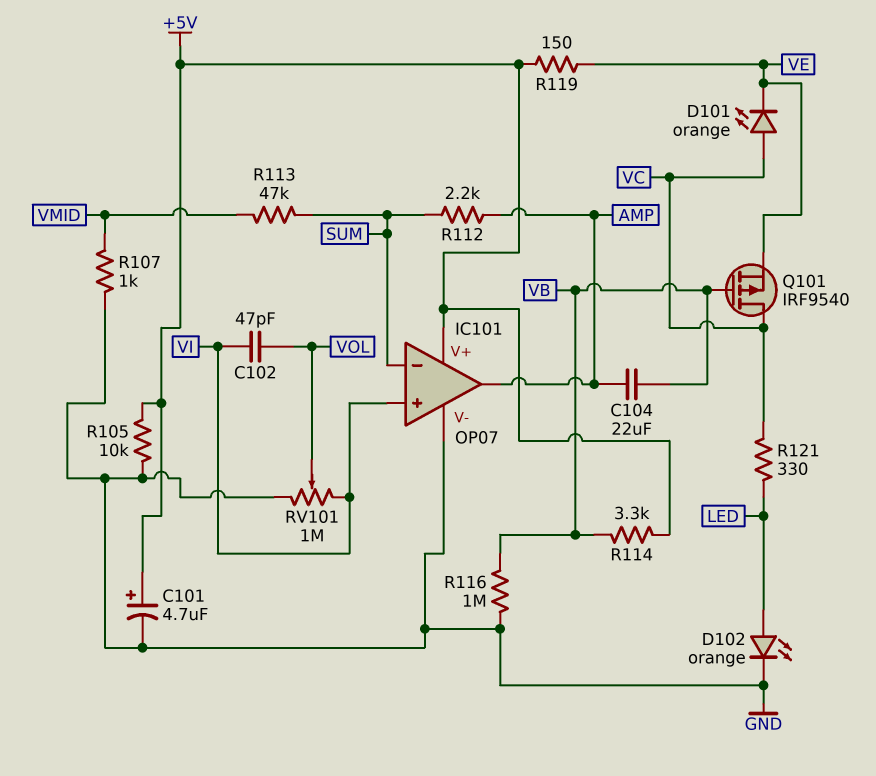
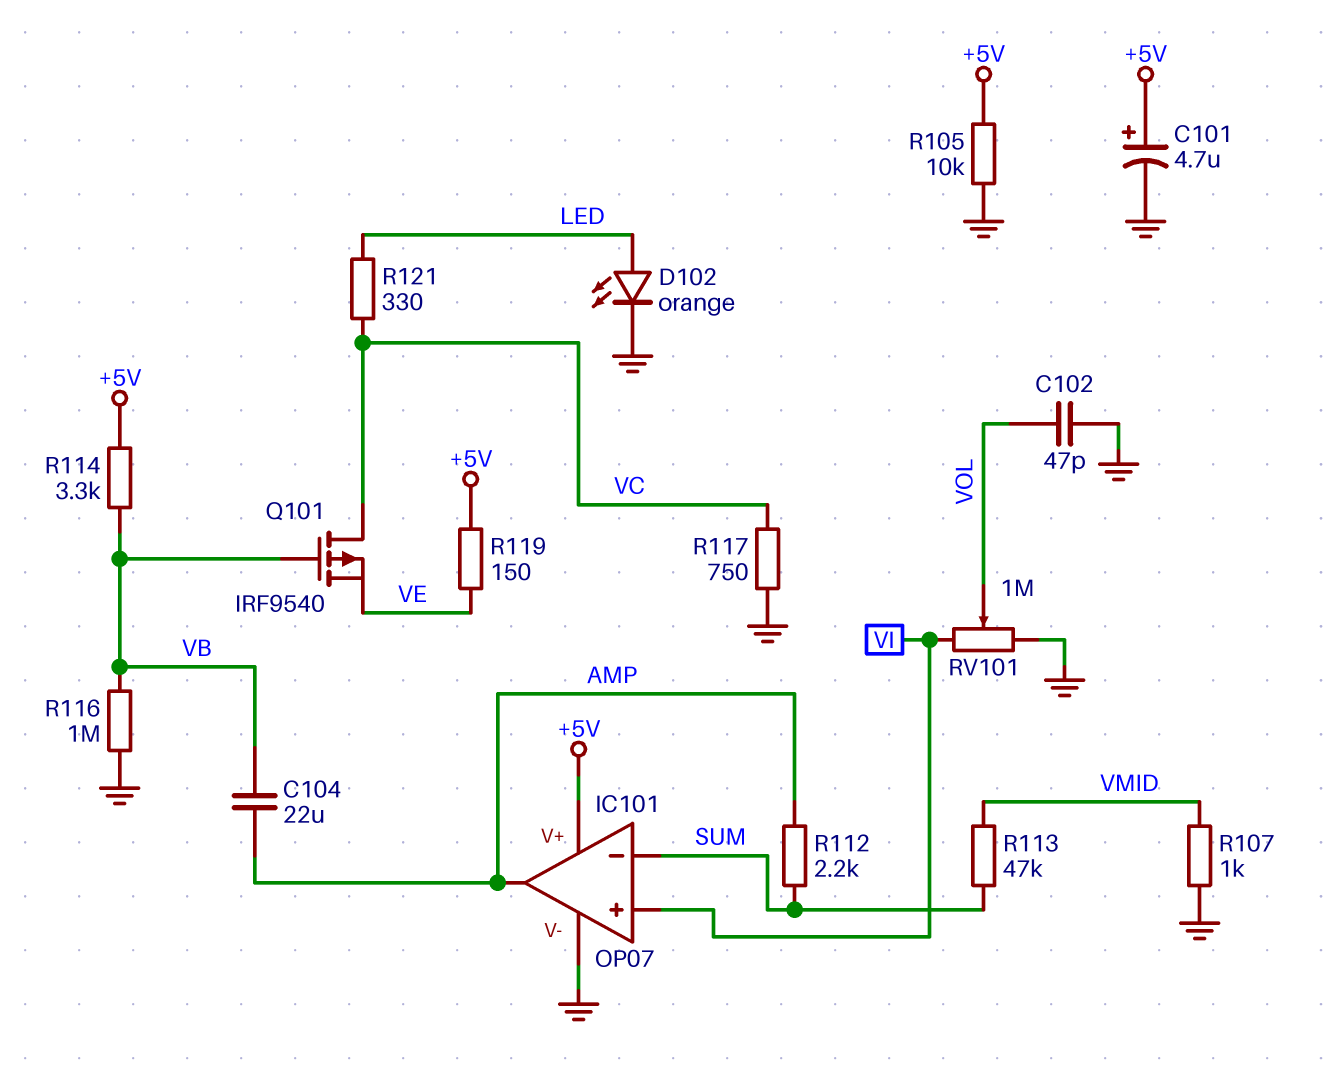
C102: 47pF (VI, VOL) -> 47pF (GND, VOL)
D101: LED orange (A VC, K VE) -> none
R117: none -> 750 (GND, VC)

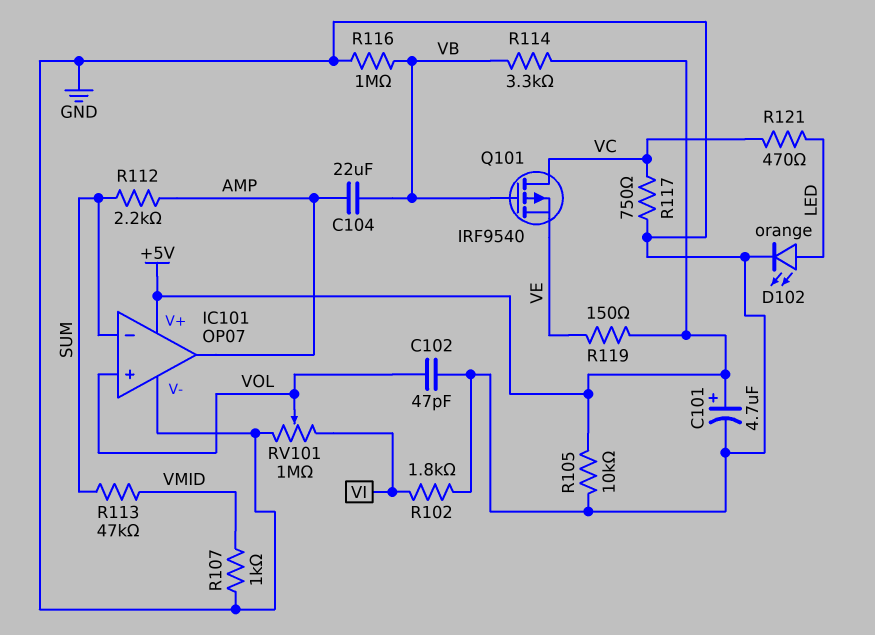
IC101 pin in+: VI -> VOL
R102: none -> 1.8k (GND, VI)
R121: 330 (LED, VC) -> 470 (LED, VC)

